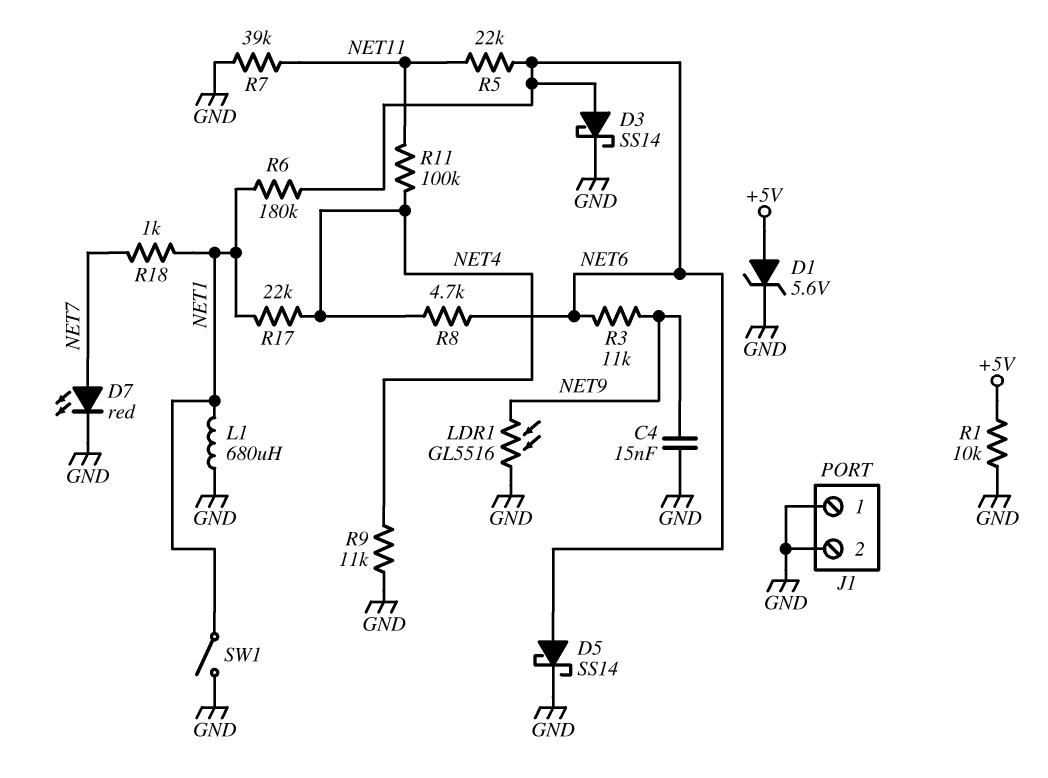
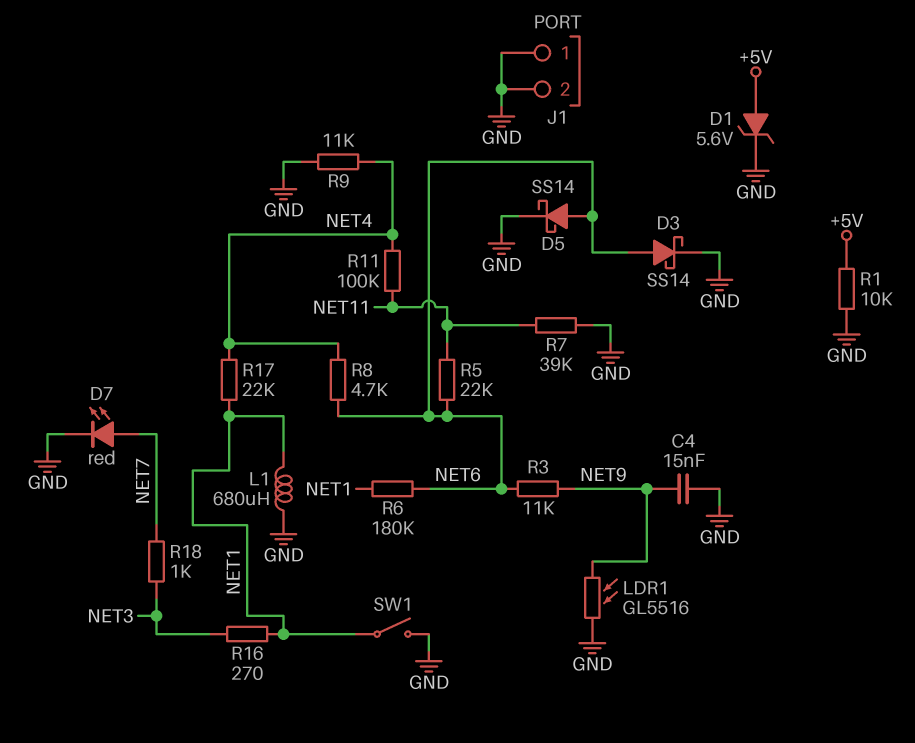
R16: none -> 270 (NET1, NET3)
R18: 1k (NET1, NET7) -> 1k (NET3, NET7)

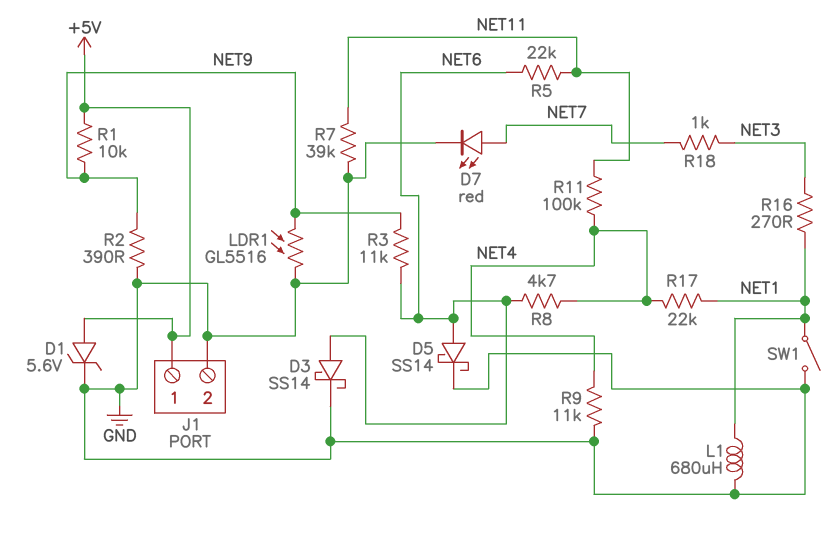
C4: 15nF (GND, NET9) -> none
J1 pin 1: GND -> +5V
R1: 10k (+5V, GND) -> 10k (+5V, NET9)
R2: none -> 390 (GND, NET9)
R6: 180k (NET1, NET6) -> none

